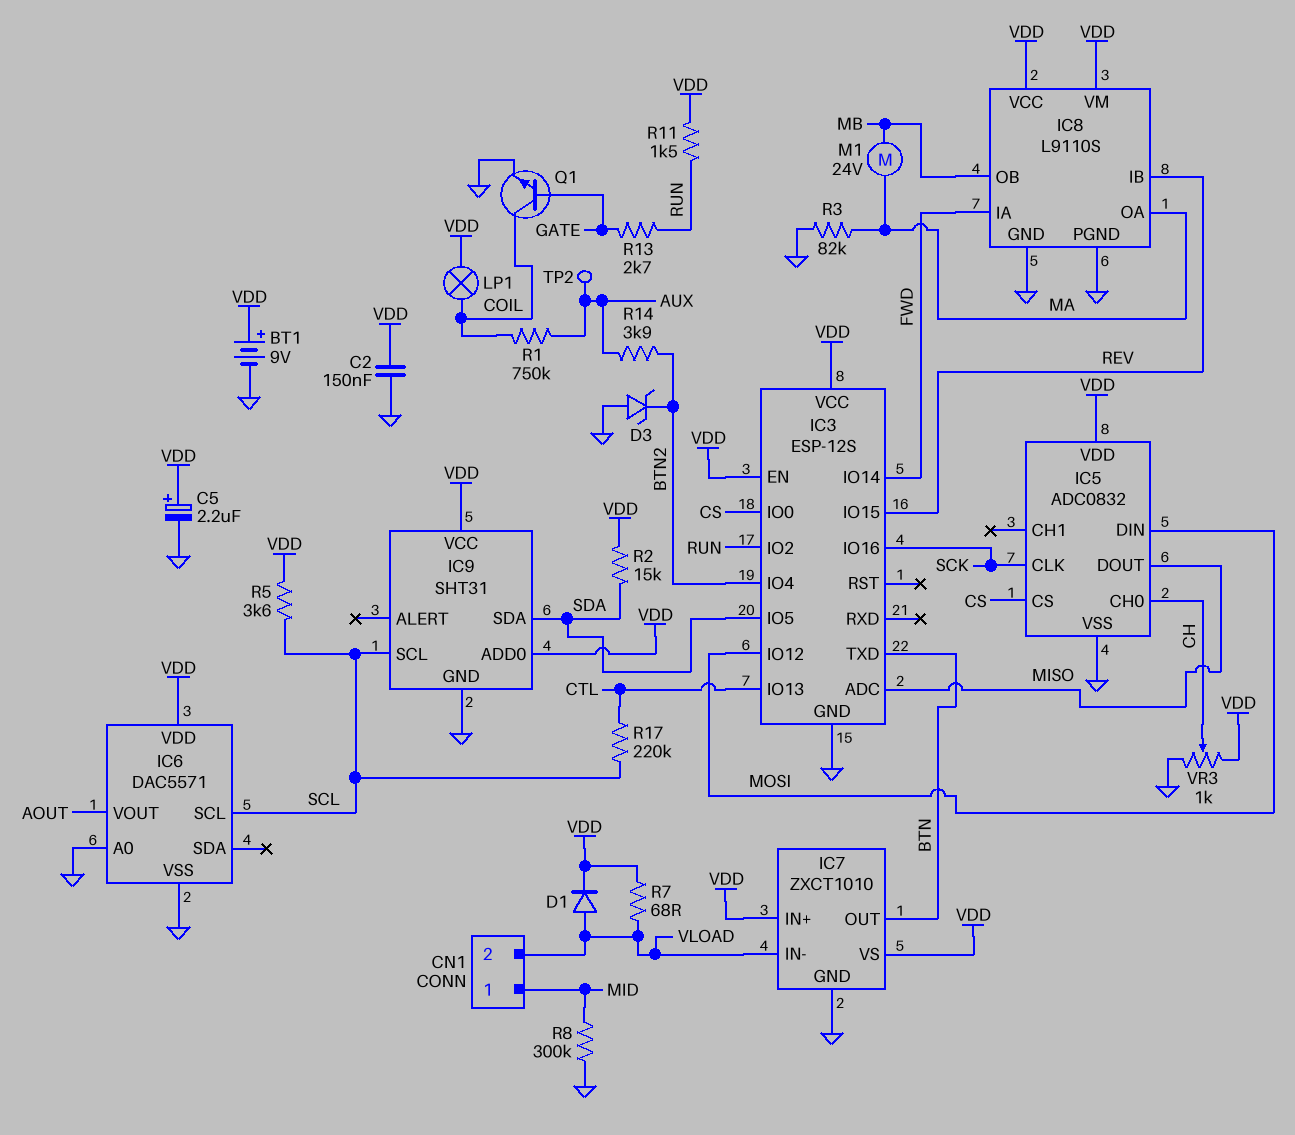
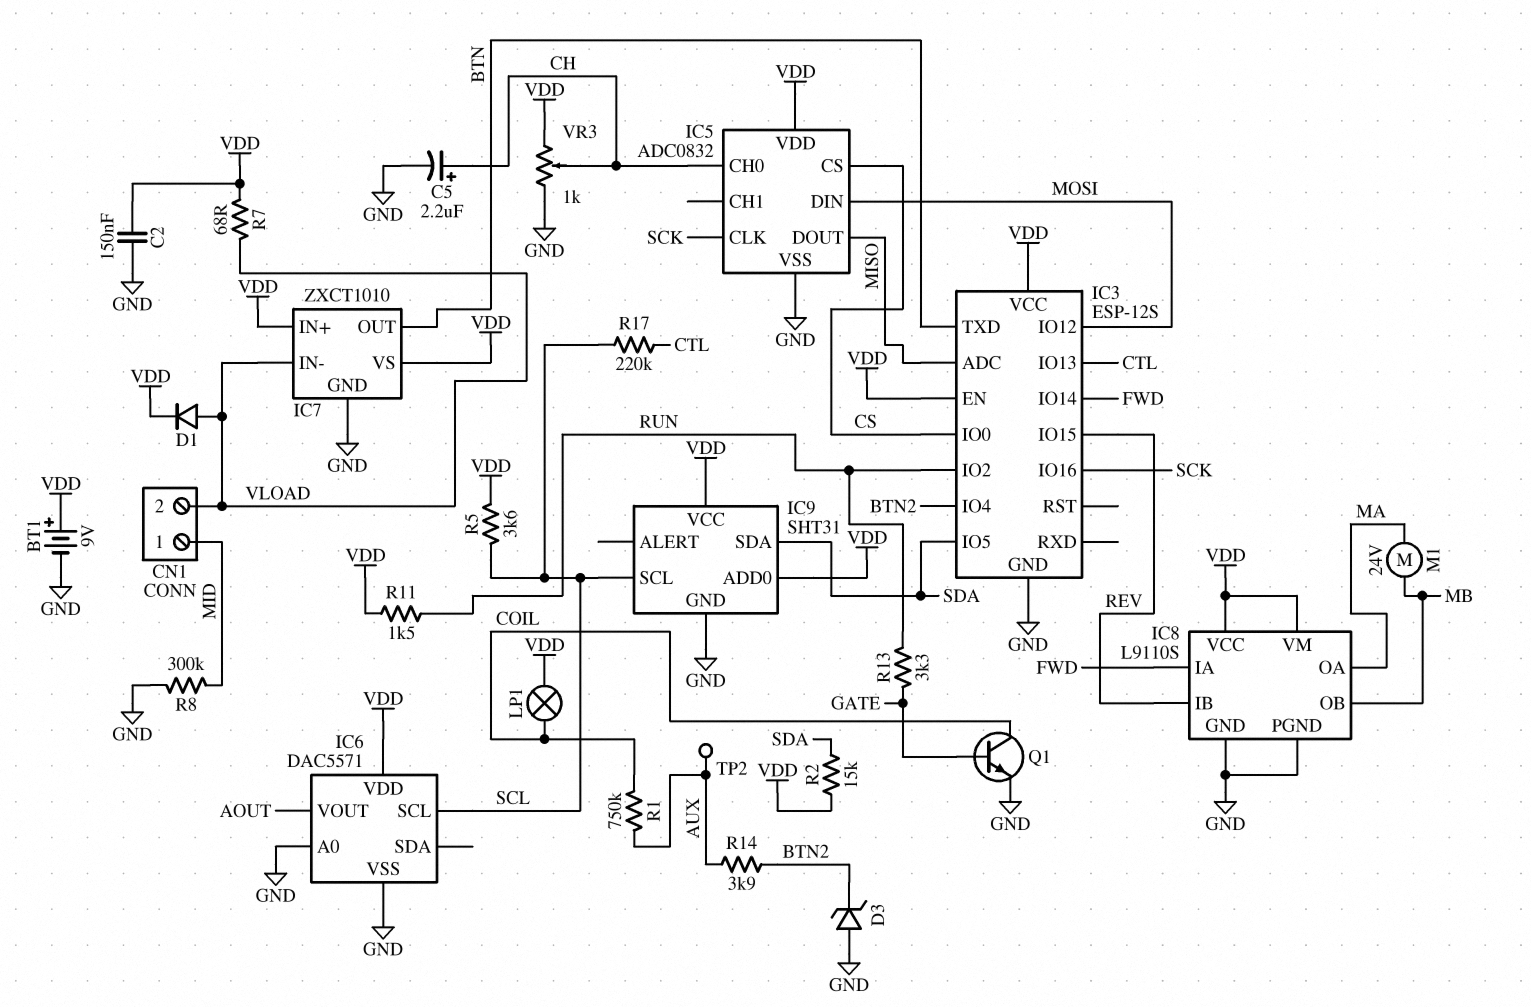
C5: 2.2uF (plus VDD, minus GND) -> 2.2uF (plus CH, minus GND)
R3: 82k (GND, MA) -> none
R13: 2.7k (GATE, RUN) -> 3.3k (GATE, RUN)

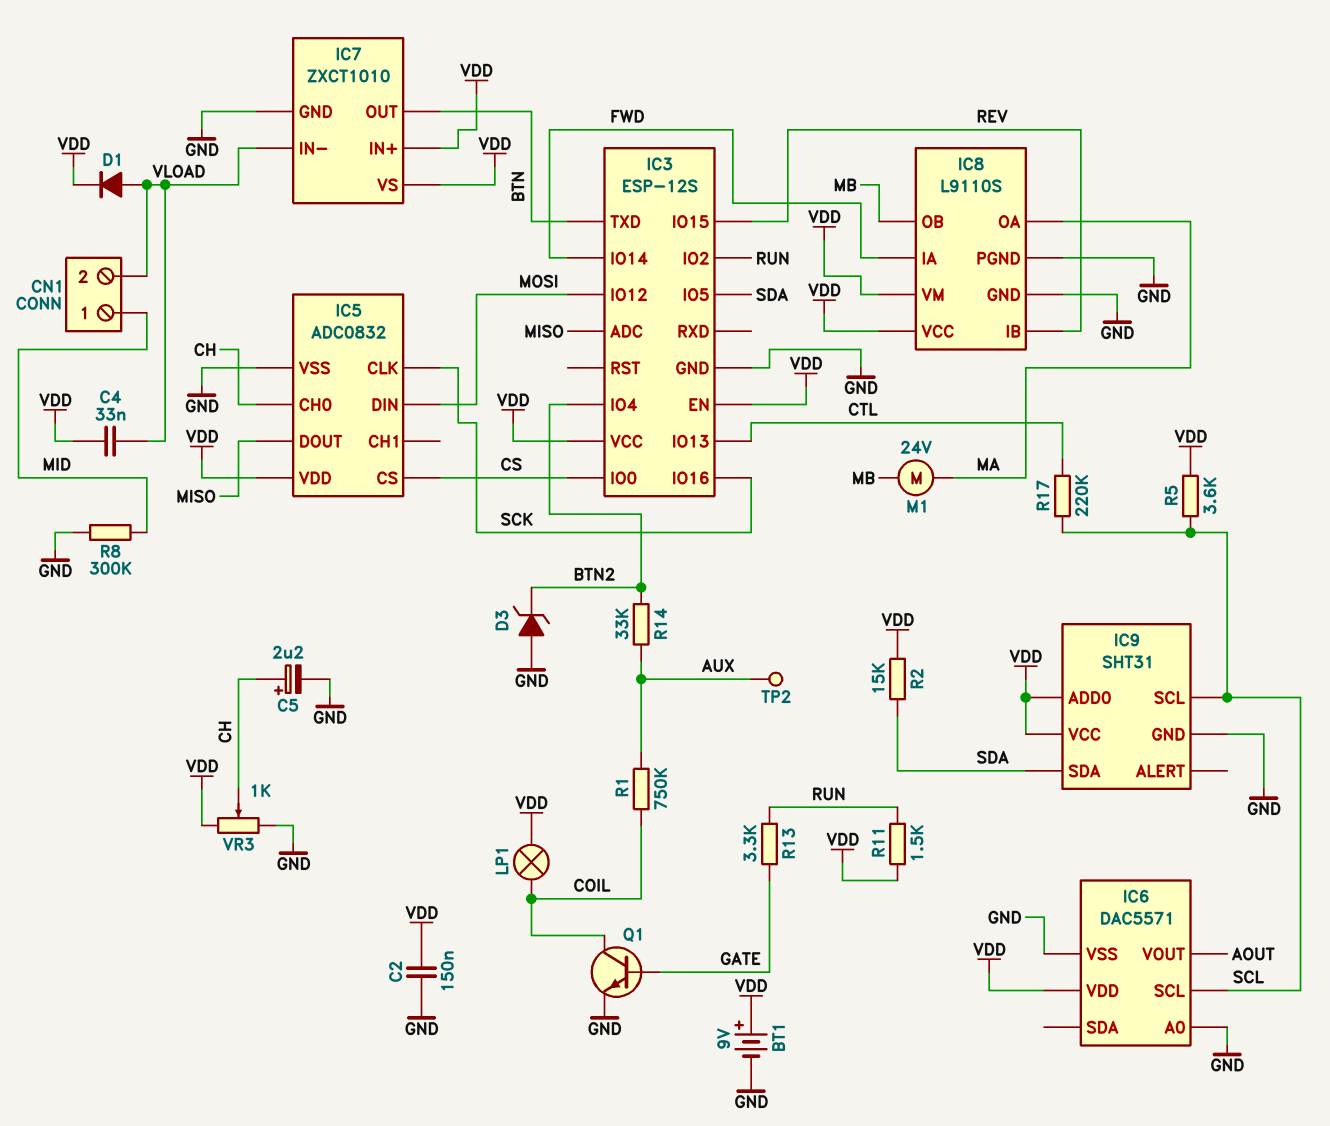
C4: none -> 33nF (VDD, VLOAD)
R7: 68 (VDD, VLOAD) -> none
R14: 3.9k (AUX, BTN2) -> 33k (AUX, BTN2)

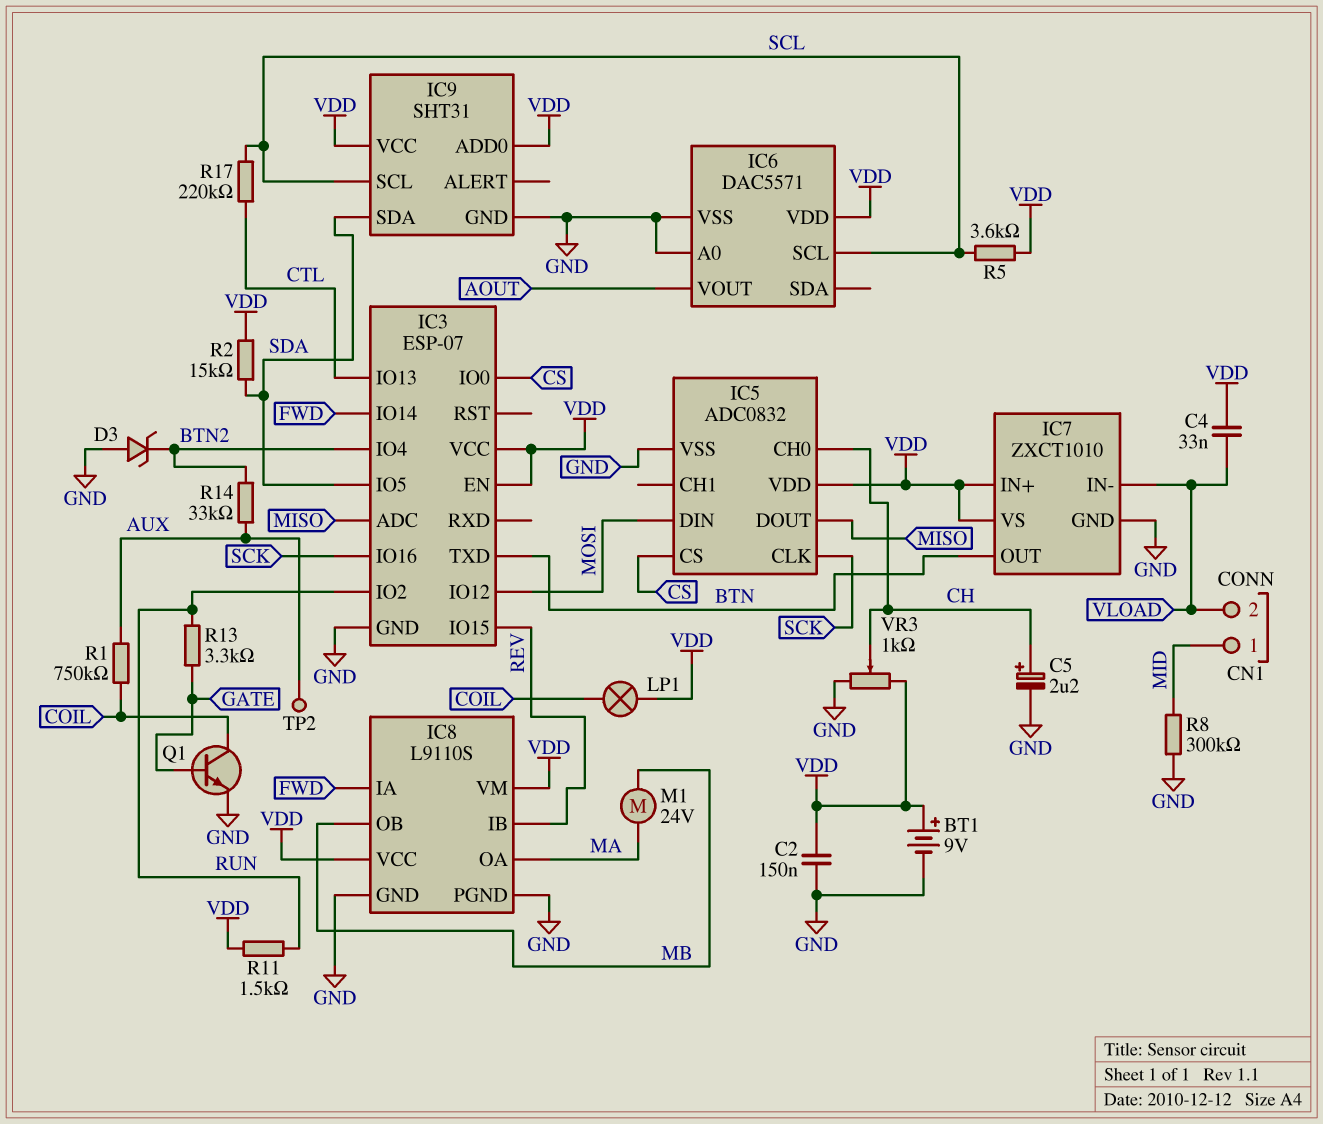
D1: diode (A VLOAD, K VDD) -> none
IC3: ESP-12S -> ESP-07

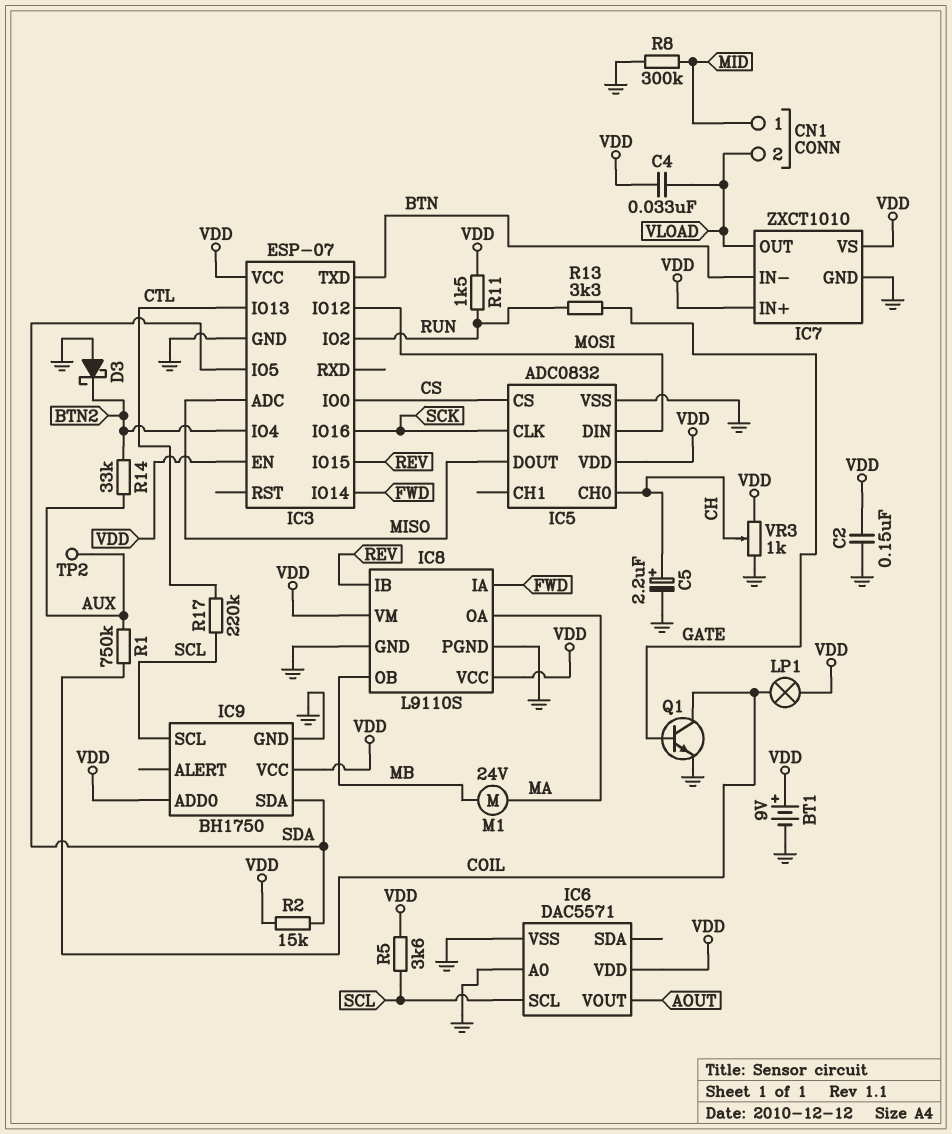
D3: zener (A GND, K BTN2) -> schottky (A GND, K BTN2)
IC7 pin IN-: VLOAD -> BTN
IC7 pin OUT: BTN -> VLOAD
IC9: SHT31 -> BH1750

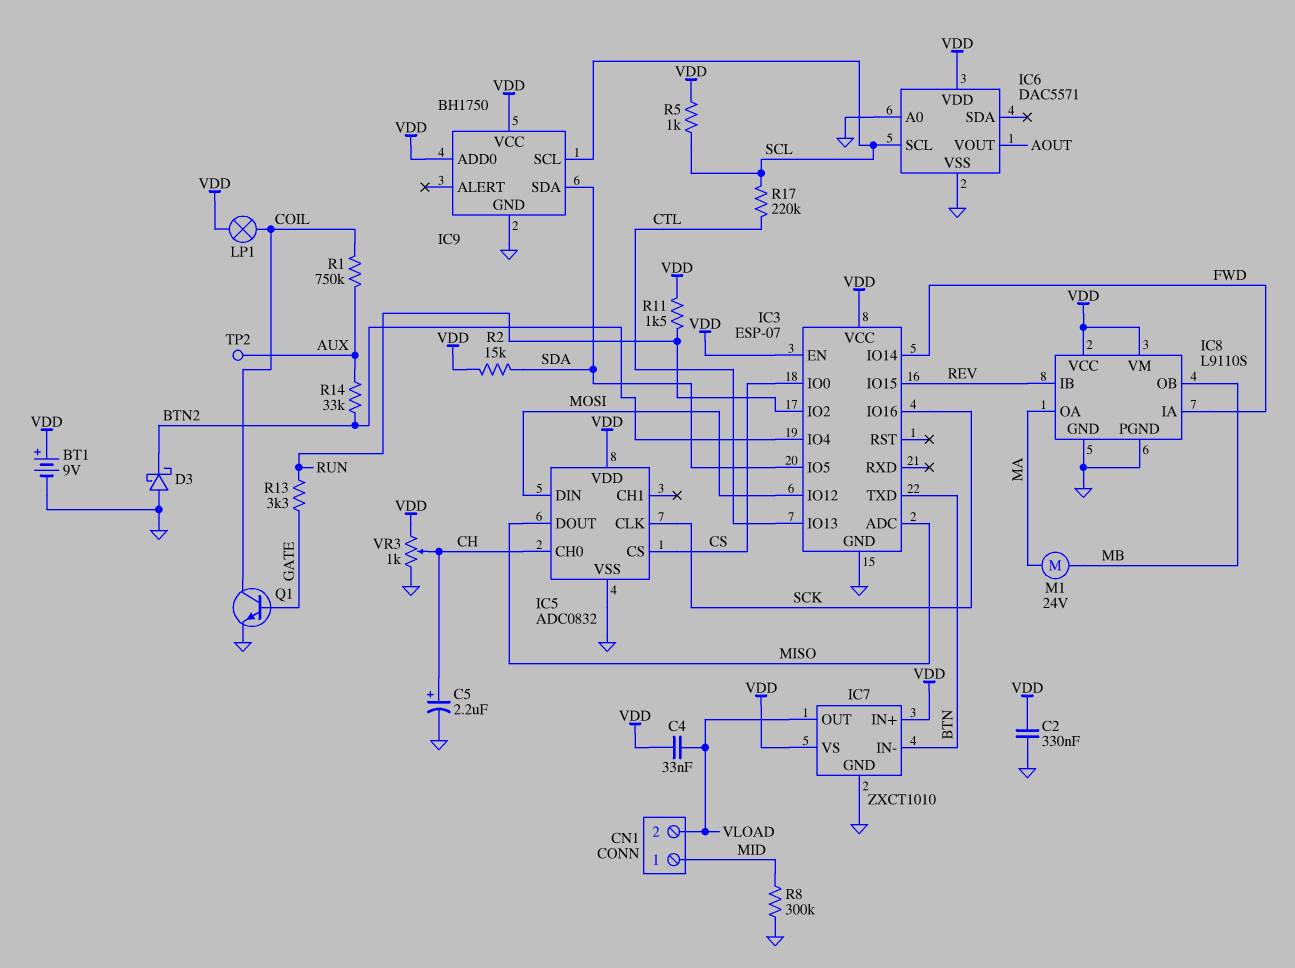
C2: 150nF (GND, VDD) -> 330nF (GND, VDD)
R5: 3.6k (SCL, VDD) -> 1k (SCL, VDD)

